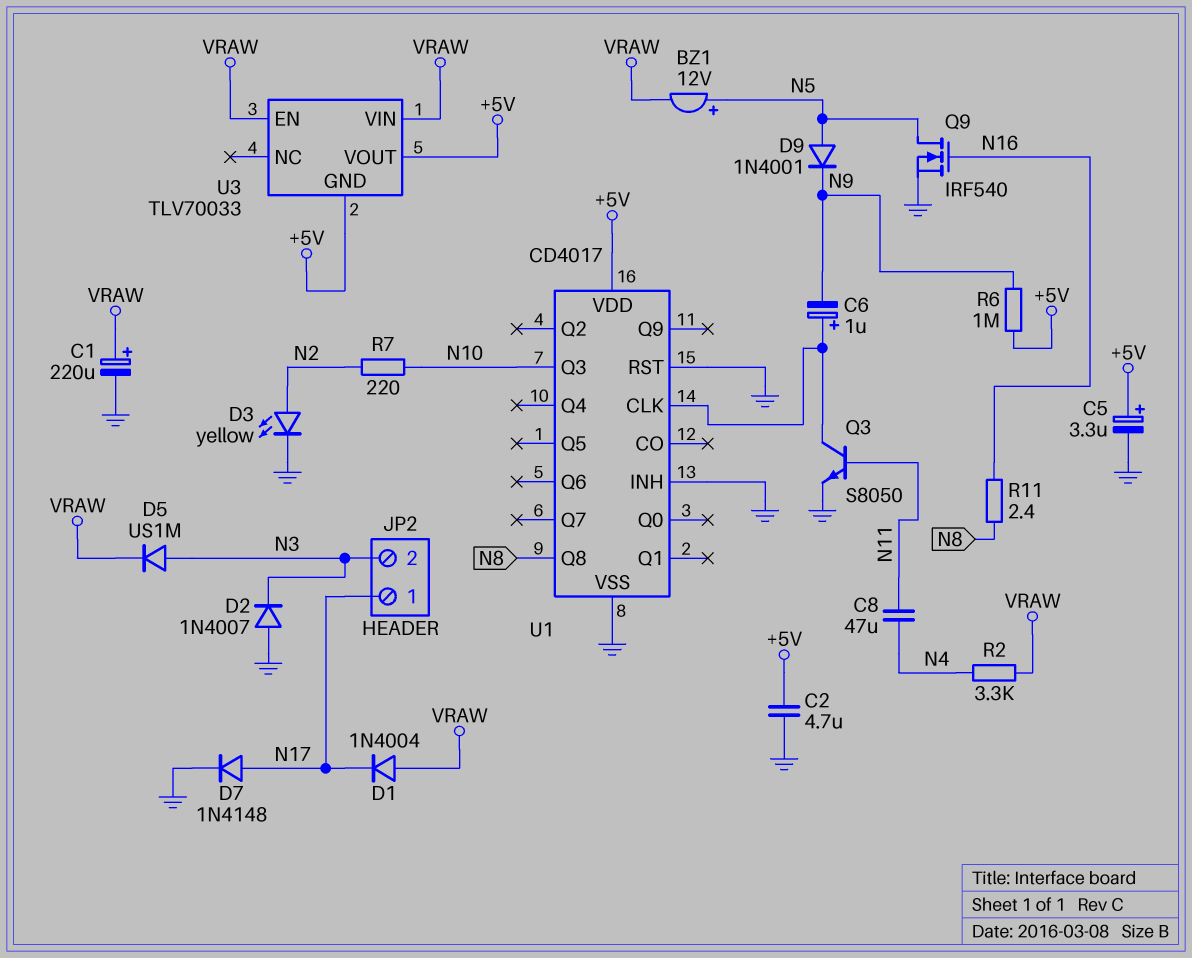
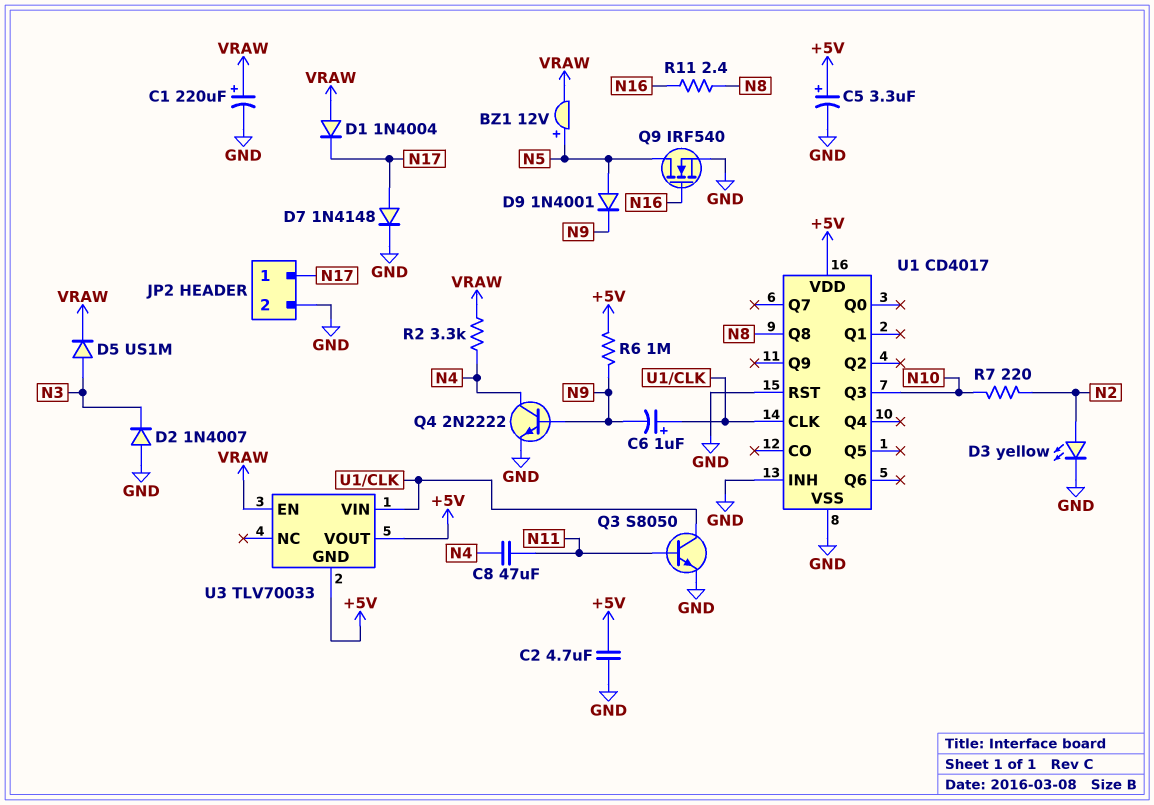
JP2 pin 2: N3 -> GND
Q4: none -> NPN 2N2222 (B N9, C N4, E GND)
U3 pin VIN: VRAW -> U1/CLK

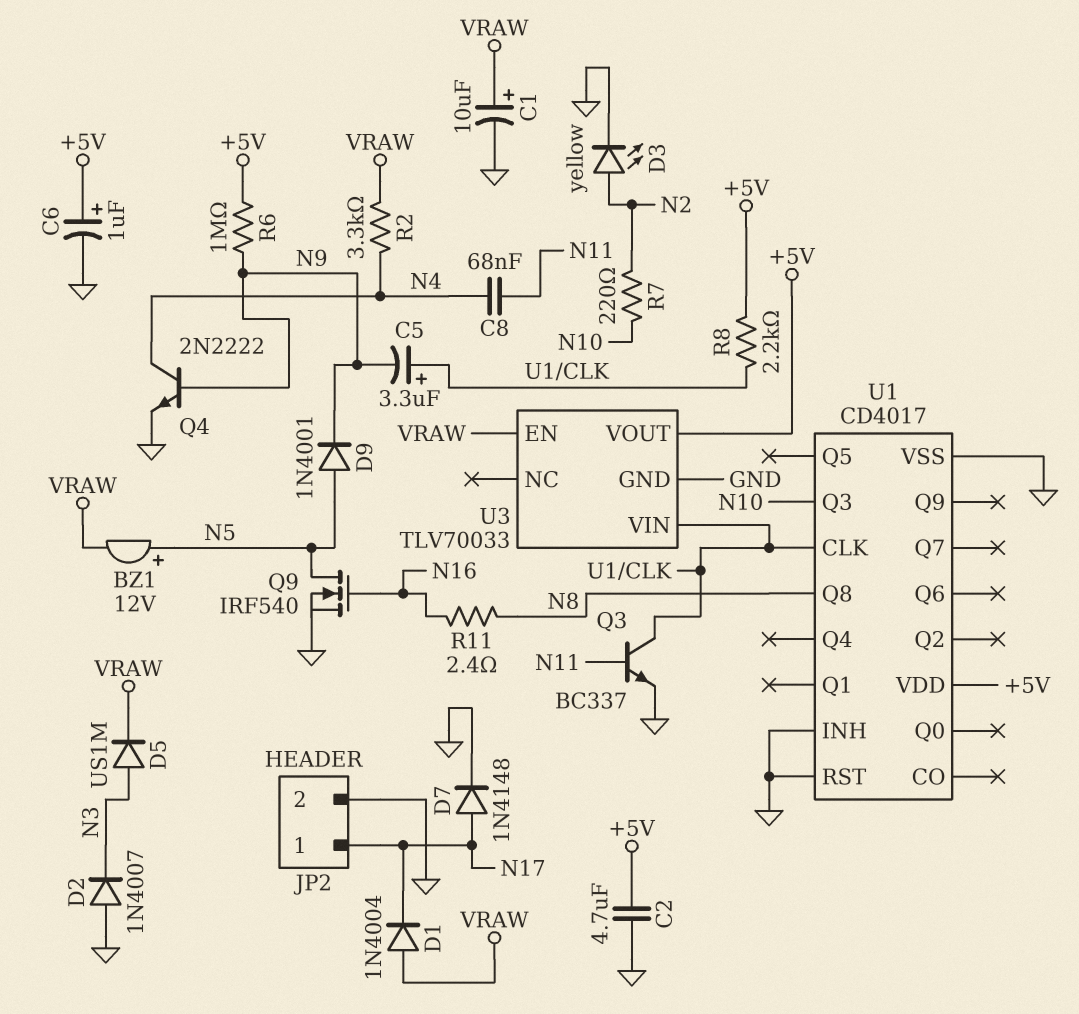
C1: 220uF (plus VRAW, minus GND) -> 10uF (plus VRAW, minus GND)
C5: 3.3uF (plus +5V, minus GND) -> 3.3uF (plus U1/CLK, minus N9)
C6: 1uF (plus U1/CLK, minus N9) -> 1uF (plus +5V, minus GND)
C8: 47uF (N4, N11) -> 68nF (N4, N11)
Q3: NPN S8050 (B N11, C U1/CLK, E GND) -> NPN BC337 (B N11, C U1/CLK, E GND)
R8: none -> 2.2k (+5V, U1/CLK)
U3 pin GND: +5V -> GND

